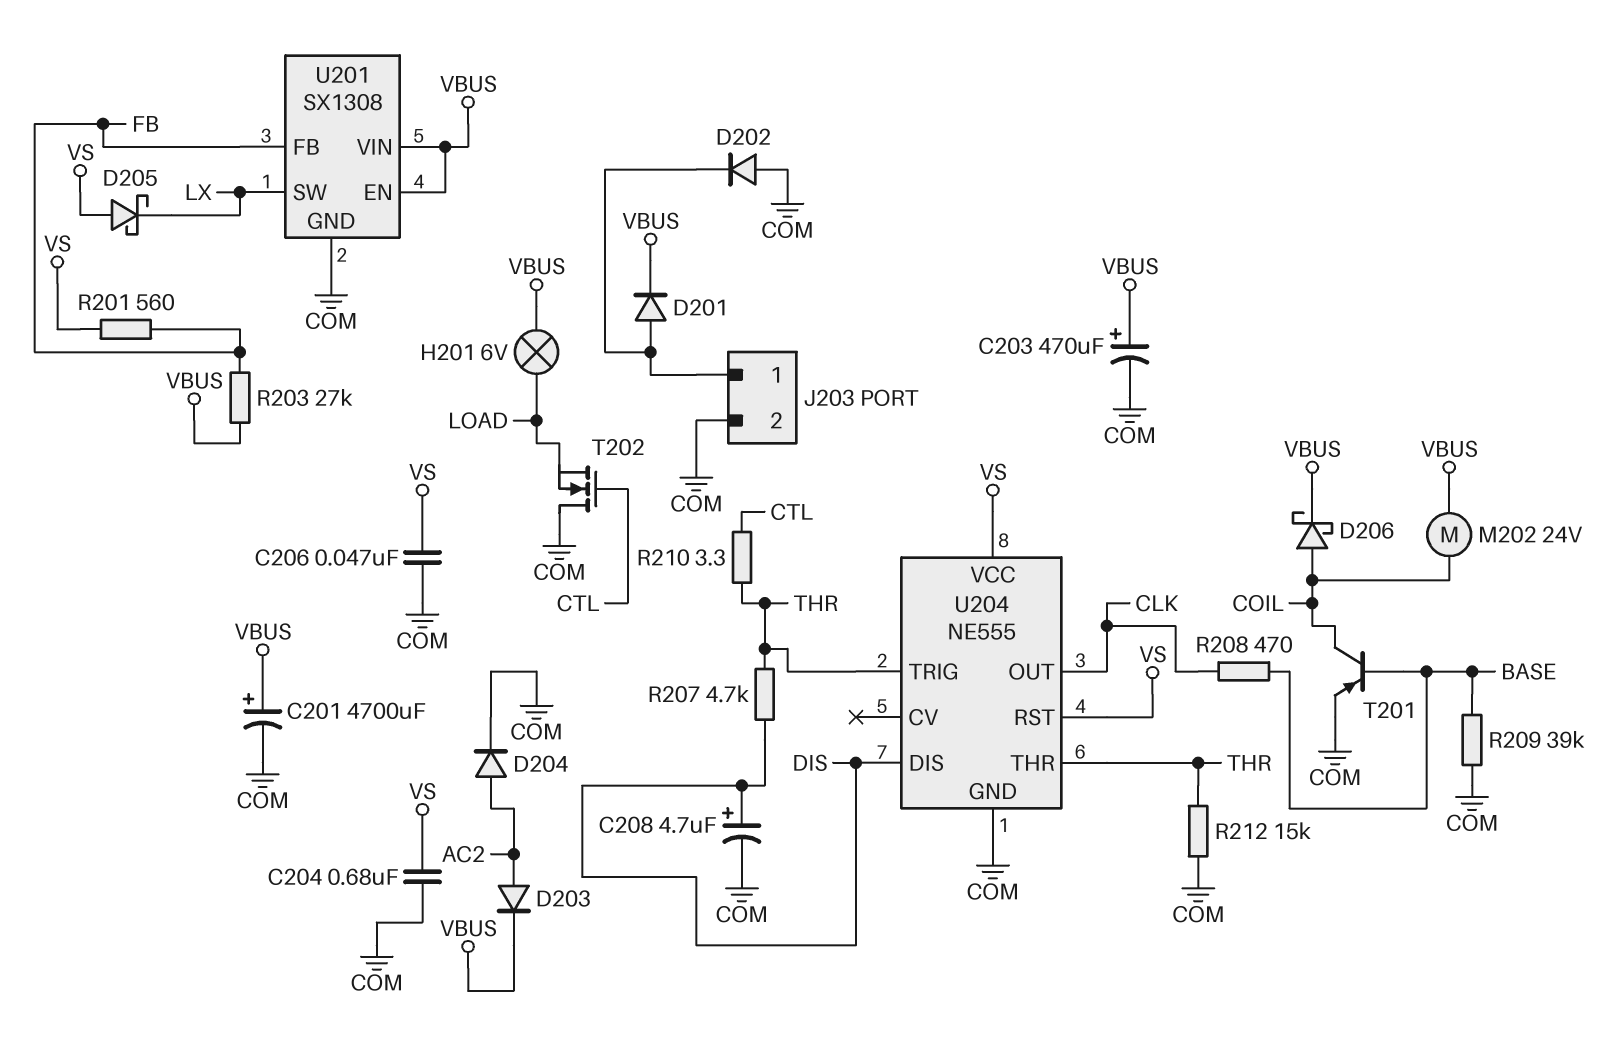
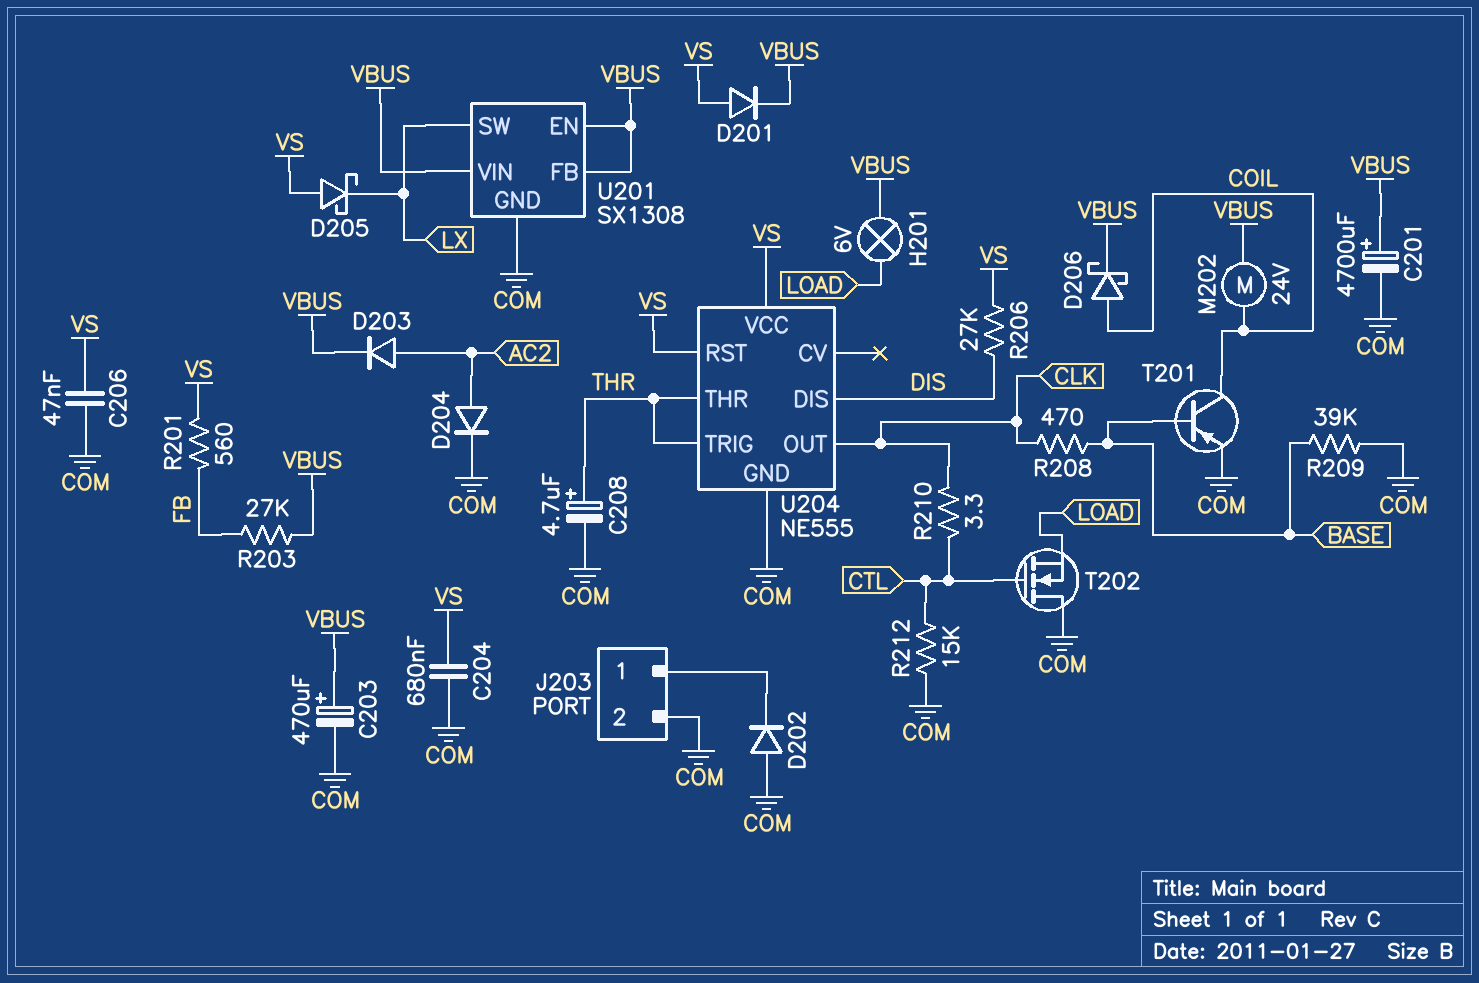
C208: 4.7uF (plus DIS, minus COM) -> 4.7uF (plus THR, minus COM)
D201: diode (A J203/1, K VBUS) -> diode (A VS, K VBUS)
R206: none -> 27k (DIS, VS)
R207: 4.7k (DIS, THR) -> none
R210: 3.3 (CTL, THR) -> 3.3 (CLK, CTL)
R212: 15k (COM, THR) -> 15k (COM, CTL)
U201 pin FB: FB -> VBUS

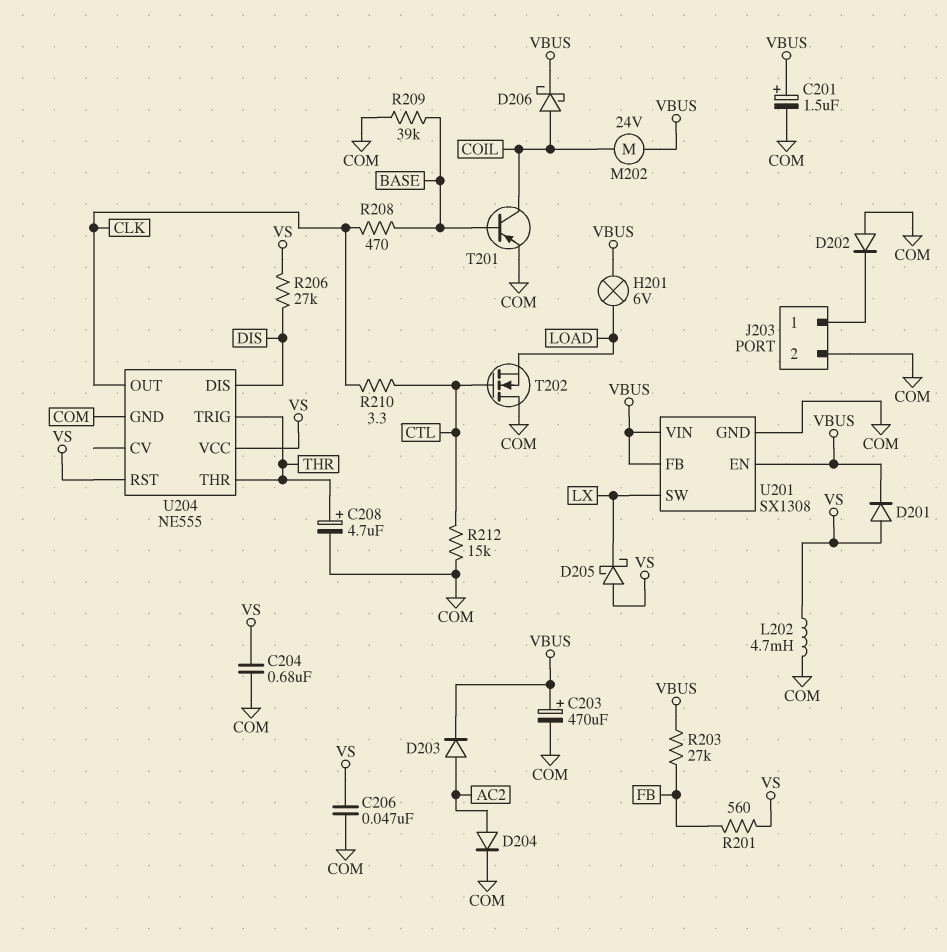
C201: 4700uF (plus VBUS, minus COM) -> 1.5uF (plus VBUS, minus COM)
L202: none -> 4.7mH (COM, VS)

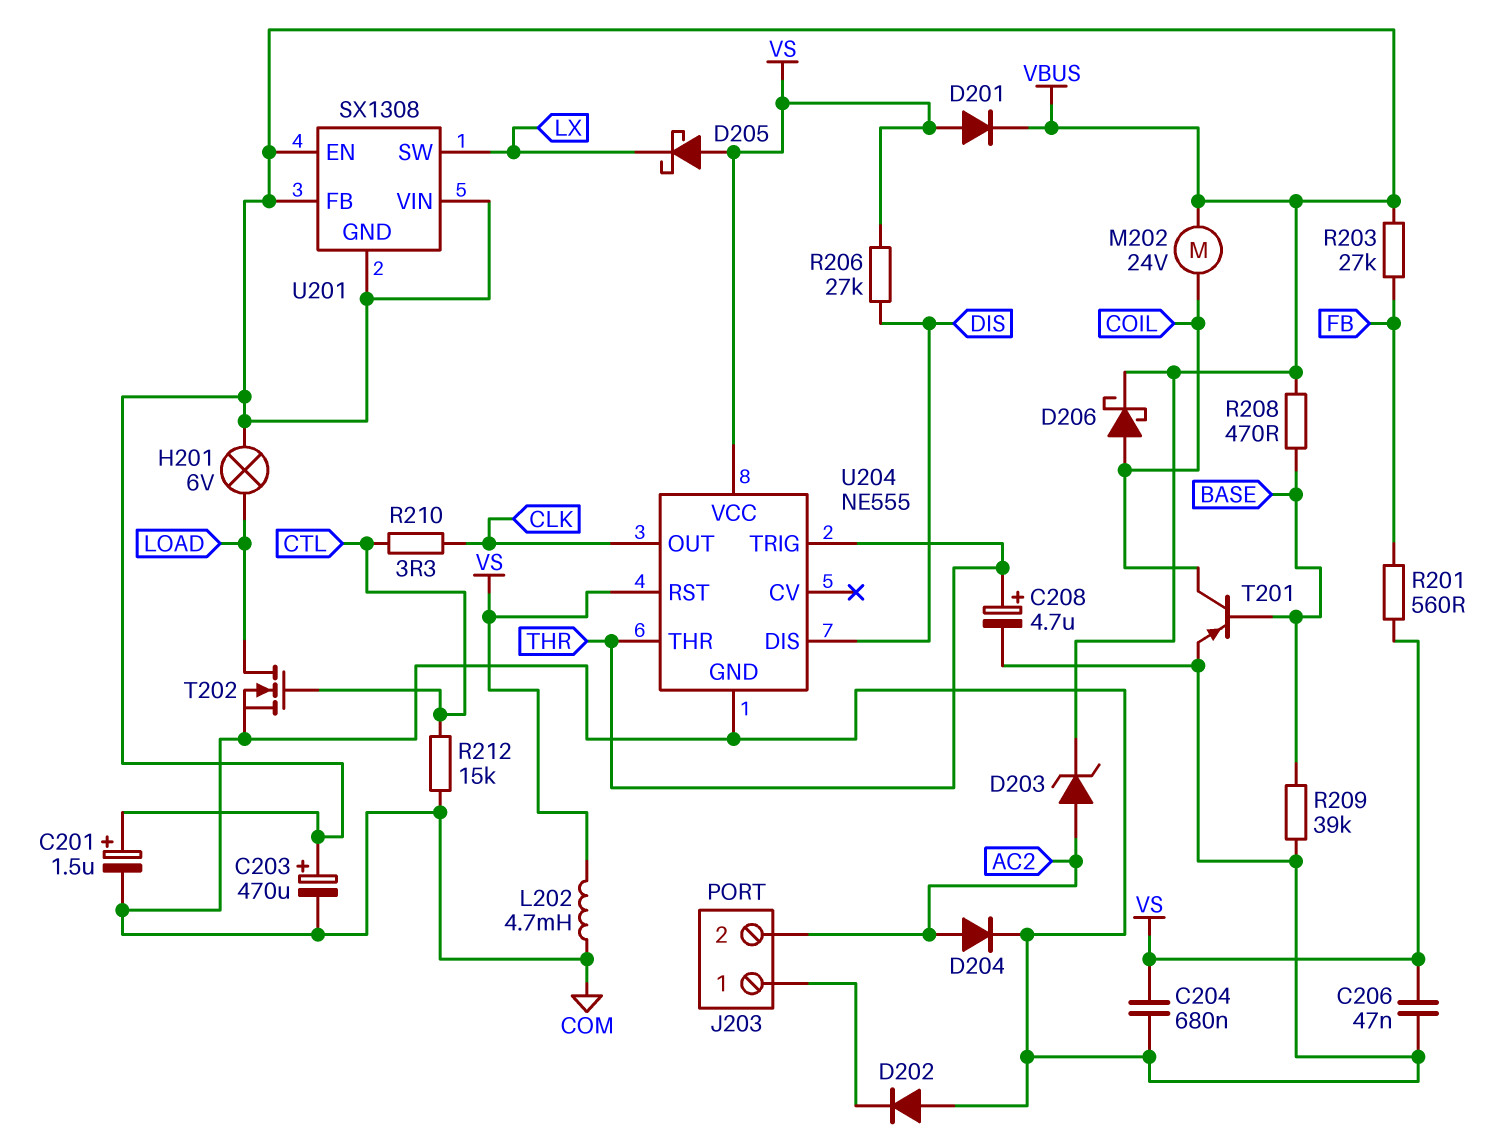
D203: diode (A AC2, K VBUS) -> zener (A AC2, K VBUS)
J203 pin 2: COM -> AC2
R208: 470 (BASE, CLK) -> 470 (BASE, VBUS)
T202: NMOS (G CTL, D COM, S LOAD) -> NMOS (G CTL, D LOAD, S COM)
U201 pin GND: COM -> VBUS

